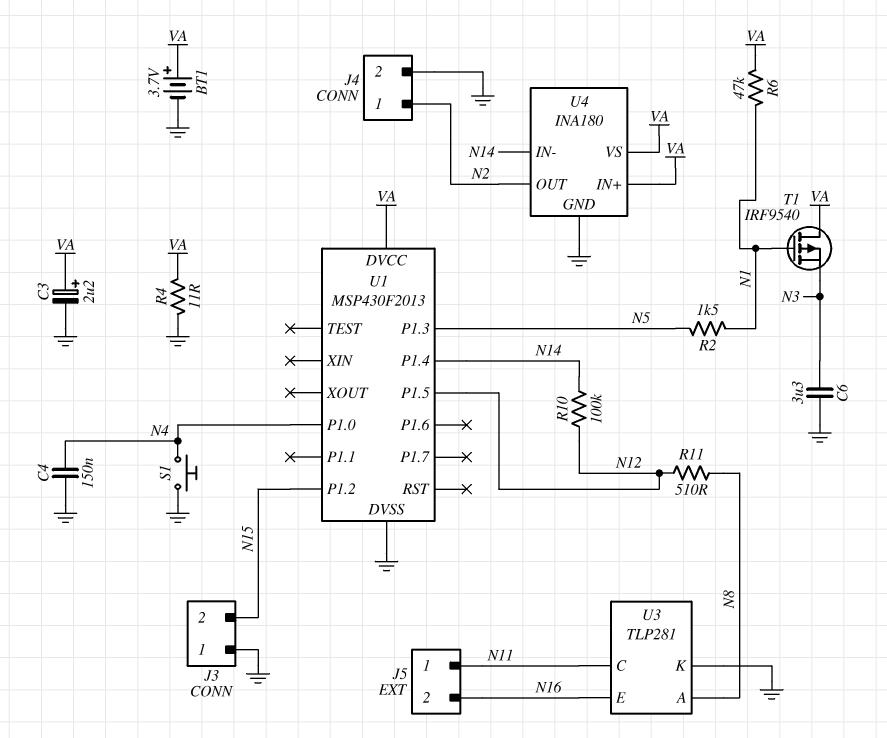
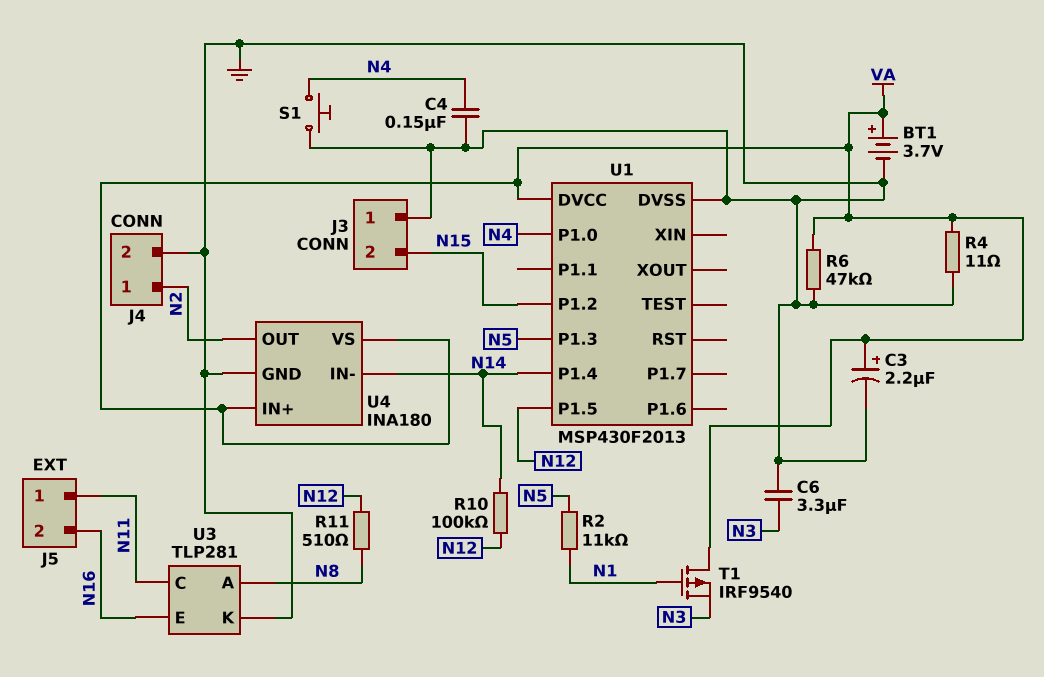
R2: 1.5k (N1, N5) -> 11k (N1, N5)
R6: 47k (N1, VA) -> 47k (GND, VA)

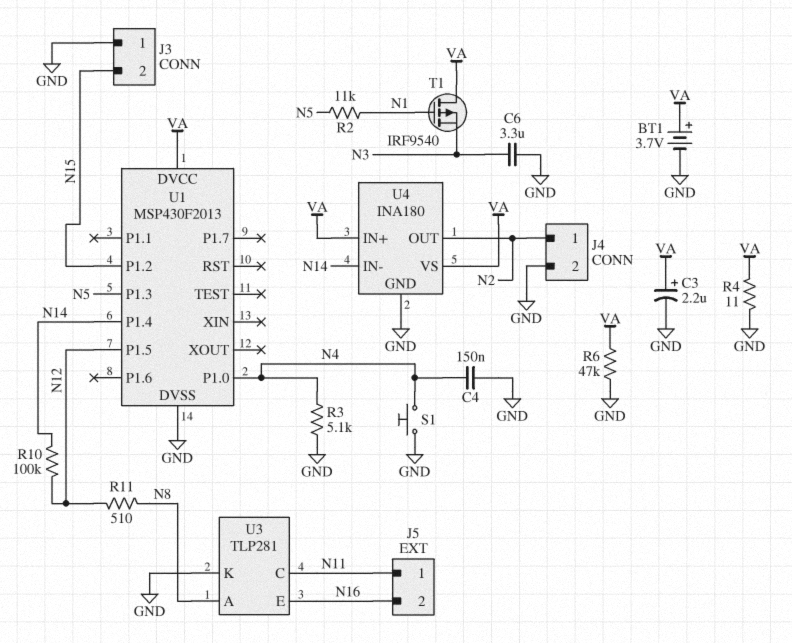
R3: none -> 5.1k (GND, N4)

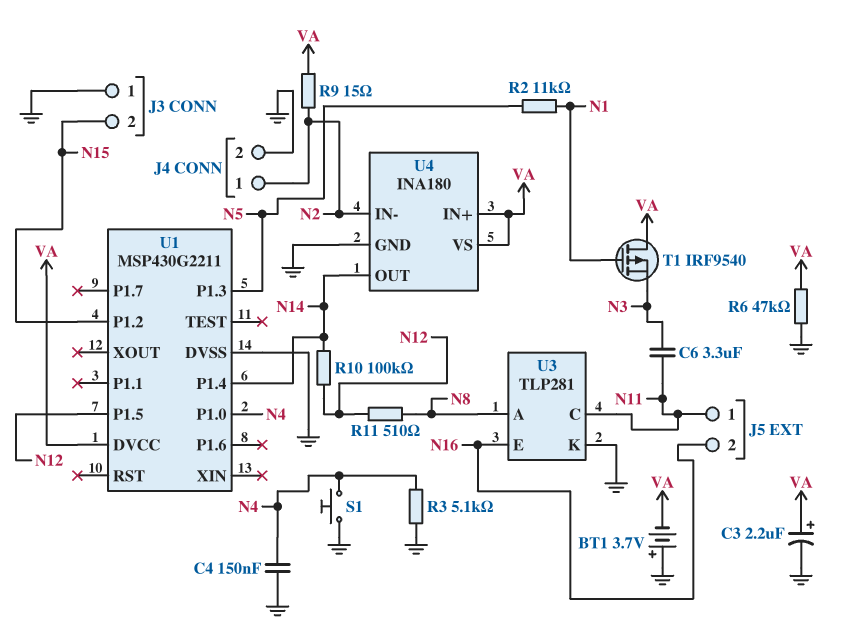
BT1: 3.7V (plus VA, minus GND) -> 3.7V (plus GND, minus VA)
C6: 3.3uF (GND, N3) -> 3.3uF (N3, N11)
R4: 11 (GND, VA) -> none
R9: none -> 15 (N2, VA)
U1: MSP430F2013 -> MSP430G2211
U4 pin IN-: N14 -> N2
U4 pin OUT: N2 -> N14

